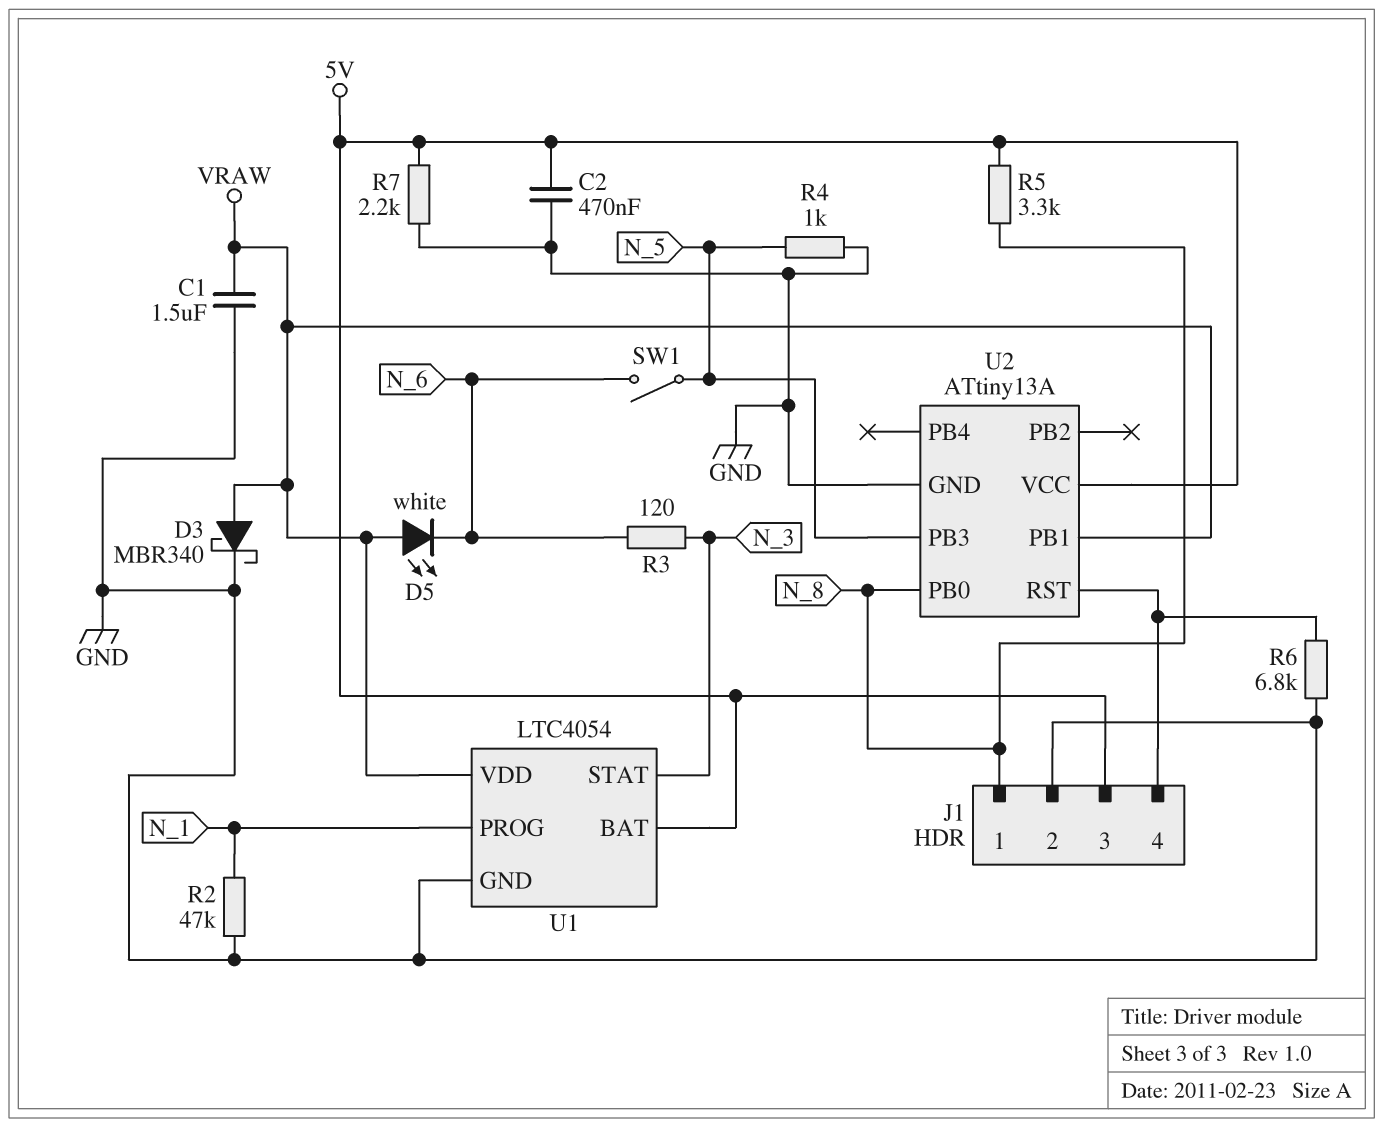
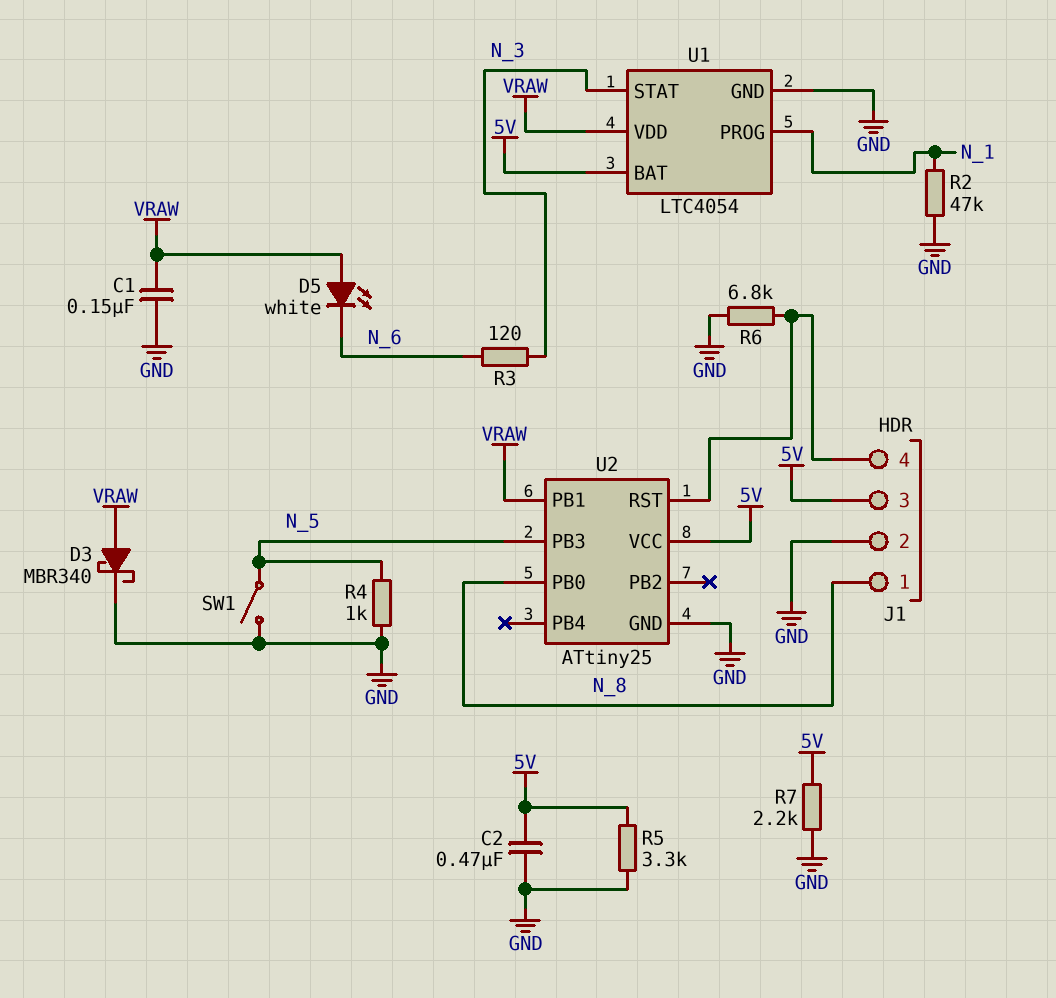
C1: 1.5uF (GND, VRAW) -> 150nF (GND, VRAW)
R5: 3.3k (5V, N_8) -> 3.3k (5V, GND)
SW1: switch (N_5, N_6) -> switch (GND, N_5)
U2: ATtiny13A -> ATtiny25

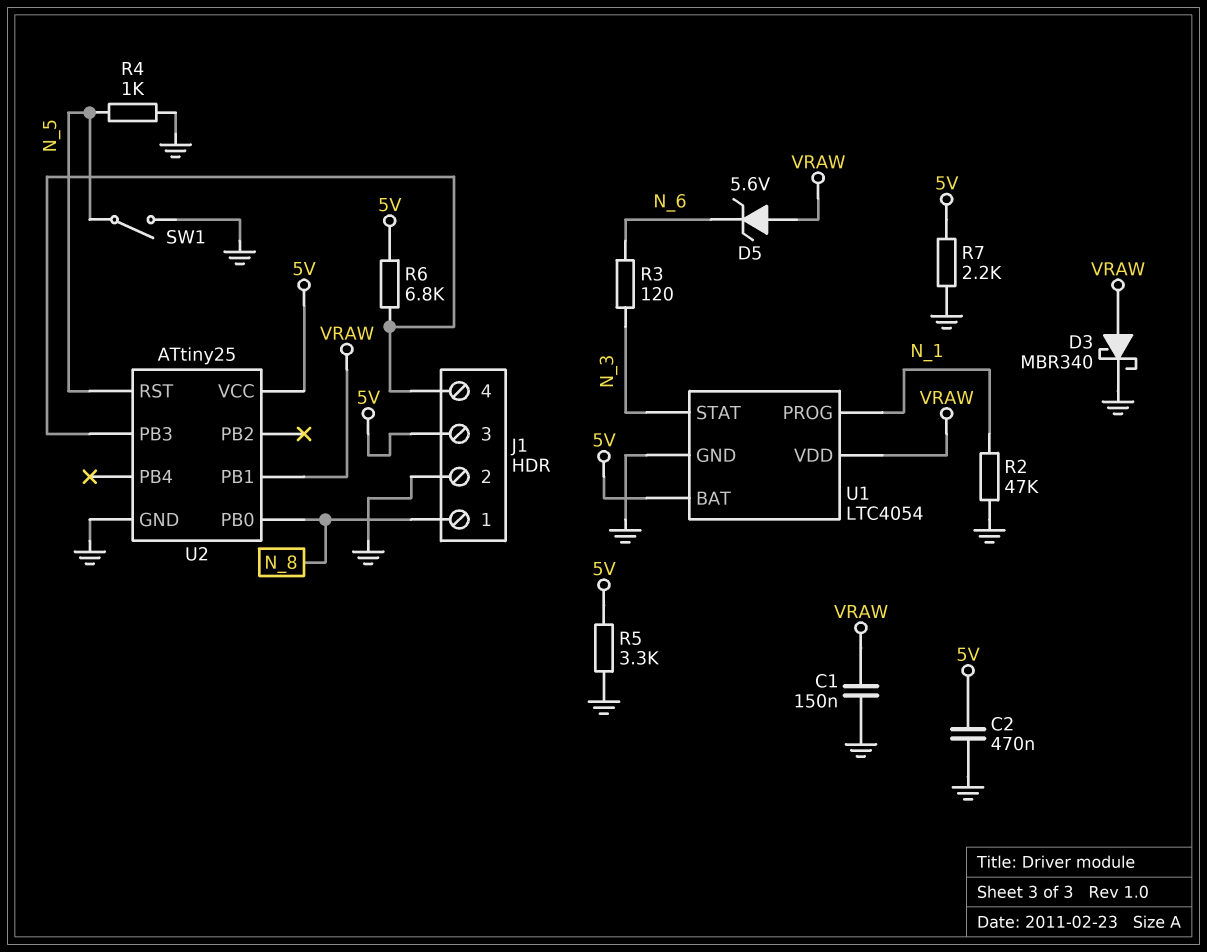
D5: LED white (A VRAW, K N_6) -> zener 5.6V (A VRAW, K N_6)
R6: 6.8k (GND, J1/4) -> 6.8k (5V, J1/4)
U2 pin PB3: N_5 -> J1/4
U2 pin RST: J1/4 -> N_5

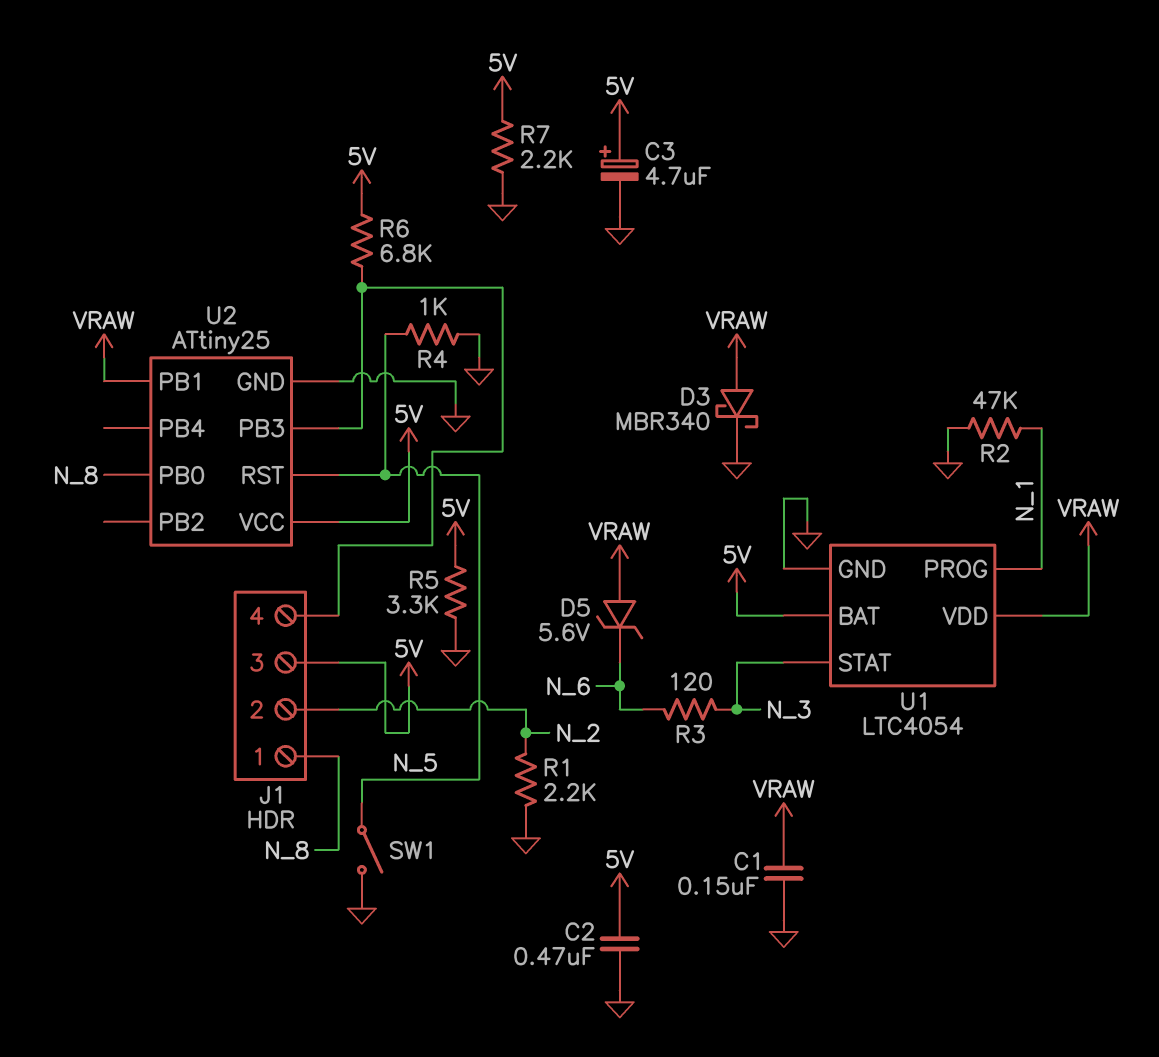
C3: none -> 4.7uF (plus 5V, minus GND)
J1 pin 2: GND -> N_2
R1: none -> 2.2k (GND, N_2)

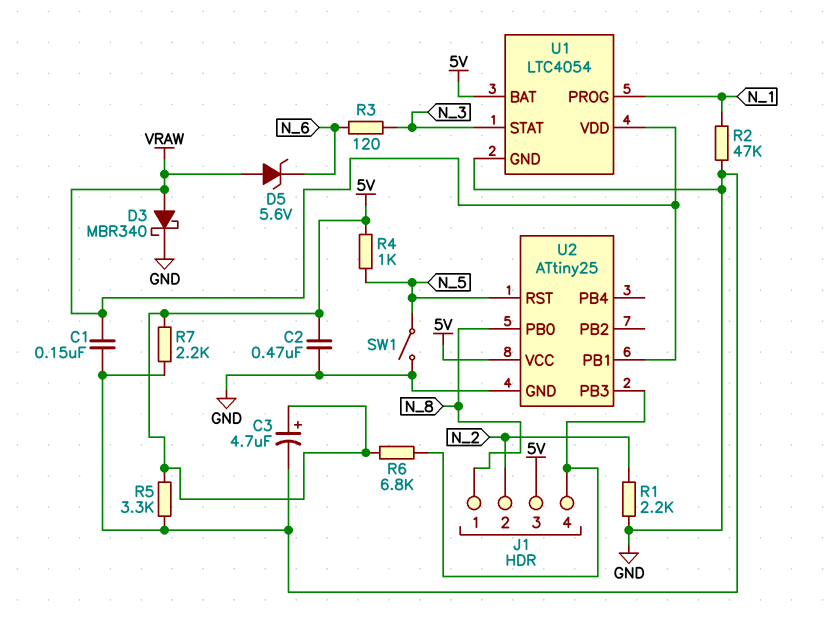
R4: 1k (GND, N_5) -> 1k (5V, N_5)

